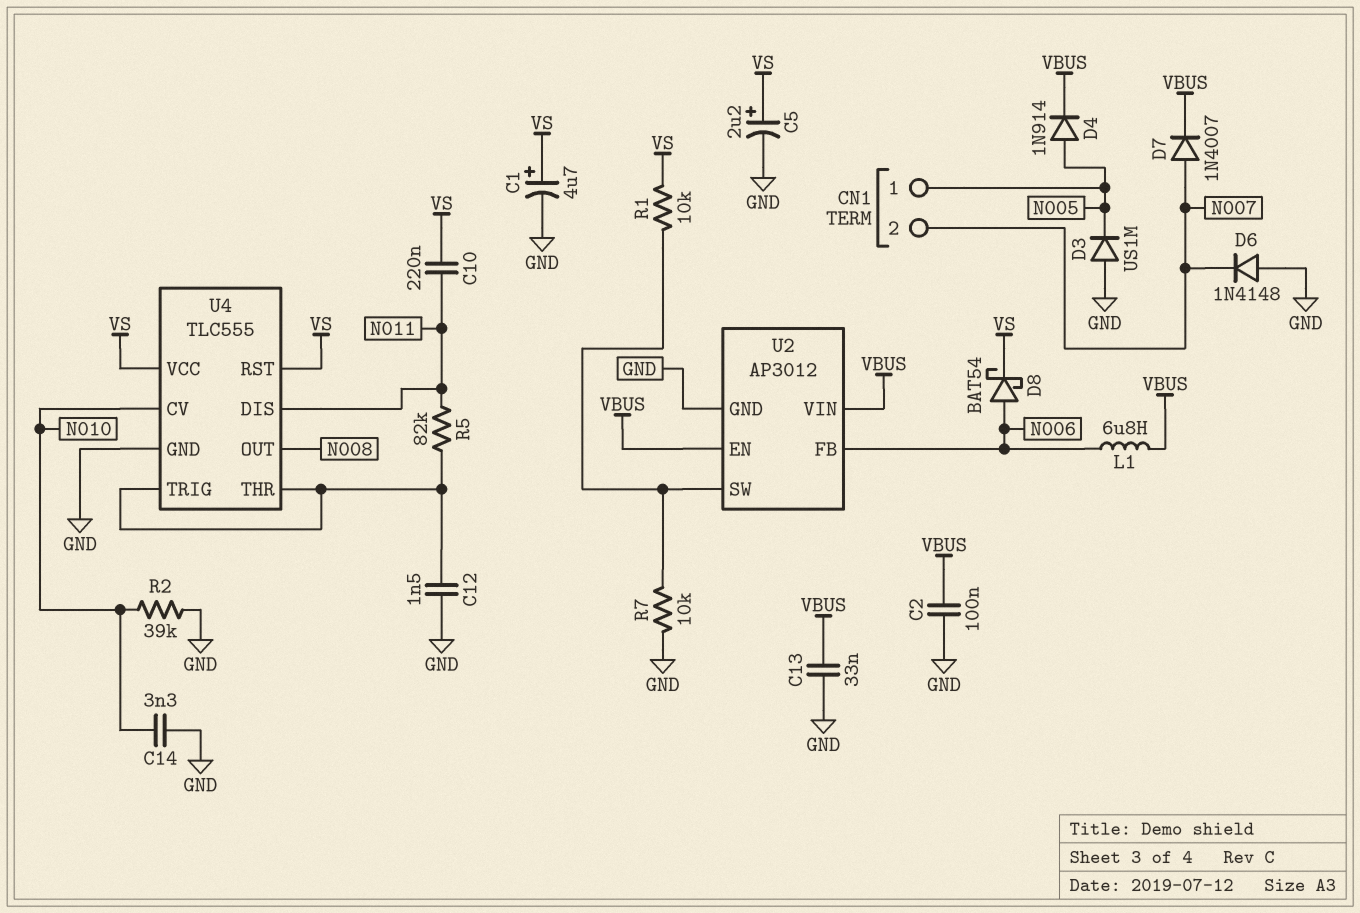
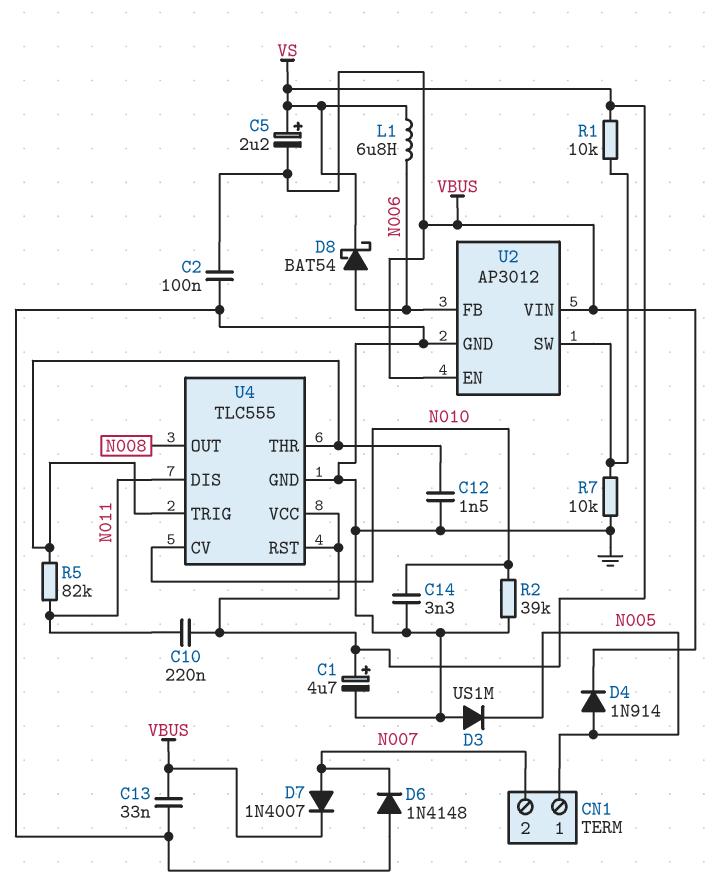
C5: 2.2uF (plus VS, minus GND) -> 2.2uF (plus VS, minus VBUS)
L1: 6.8uH (N006, VBUS) -> 6.8uH (N006, VS)

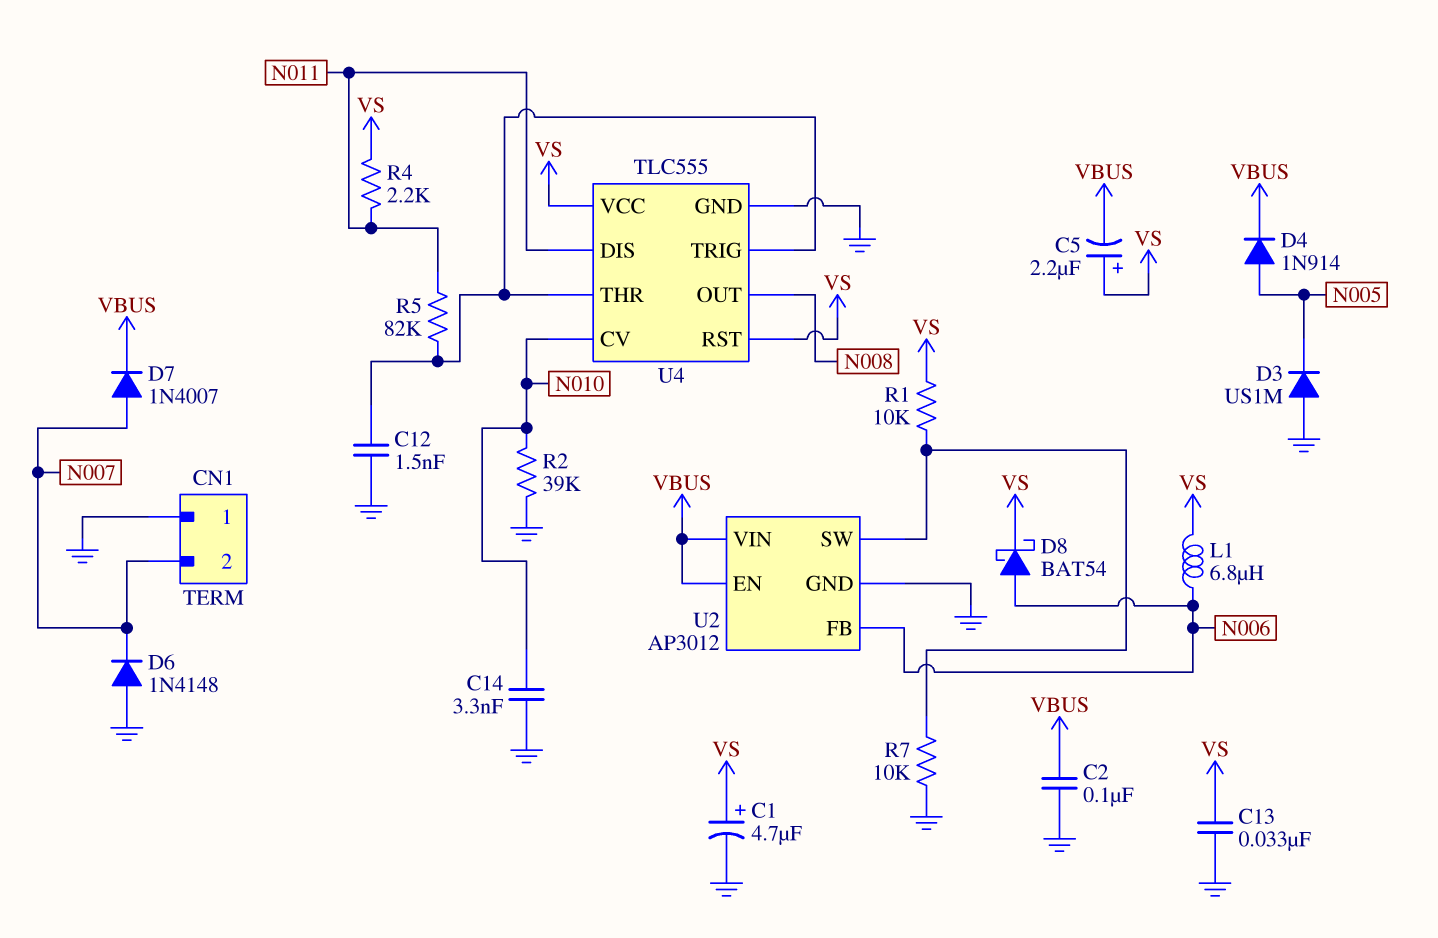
C10: 220nF (N011, VS) -> none
C13: 33nF (GND, VBUS) -> 33nF (GND, VS)
CN1 pin 1: N005 -> GND
R4: none -> 2.2k (N011, VS)

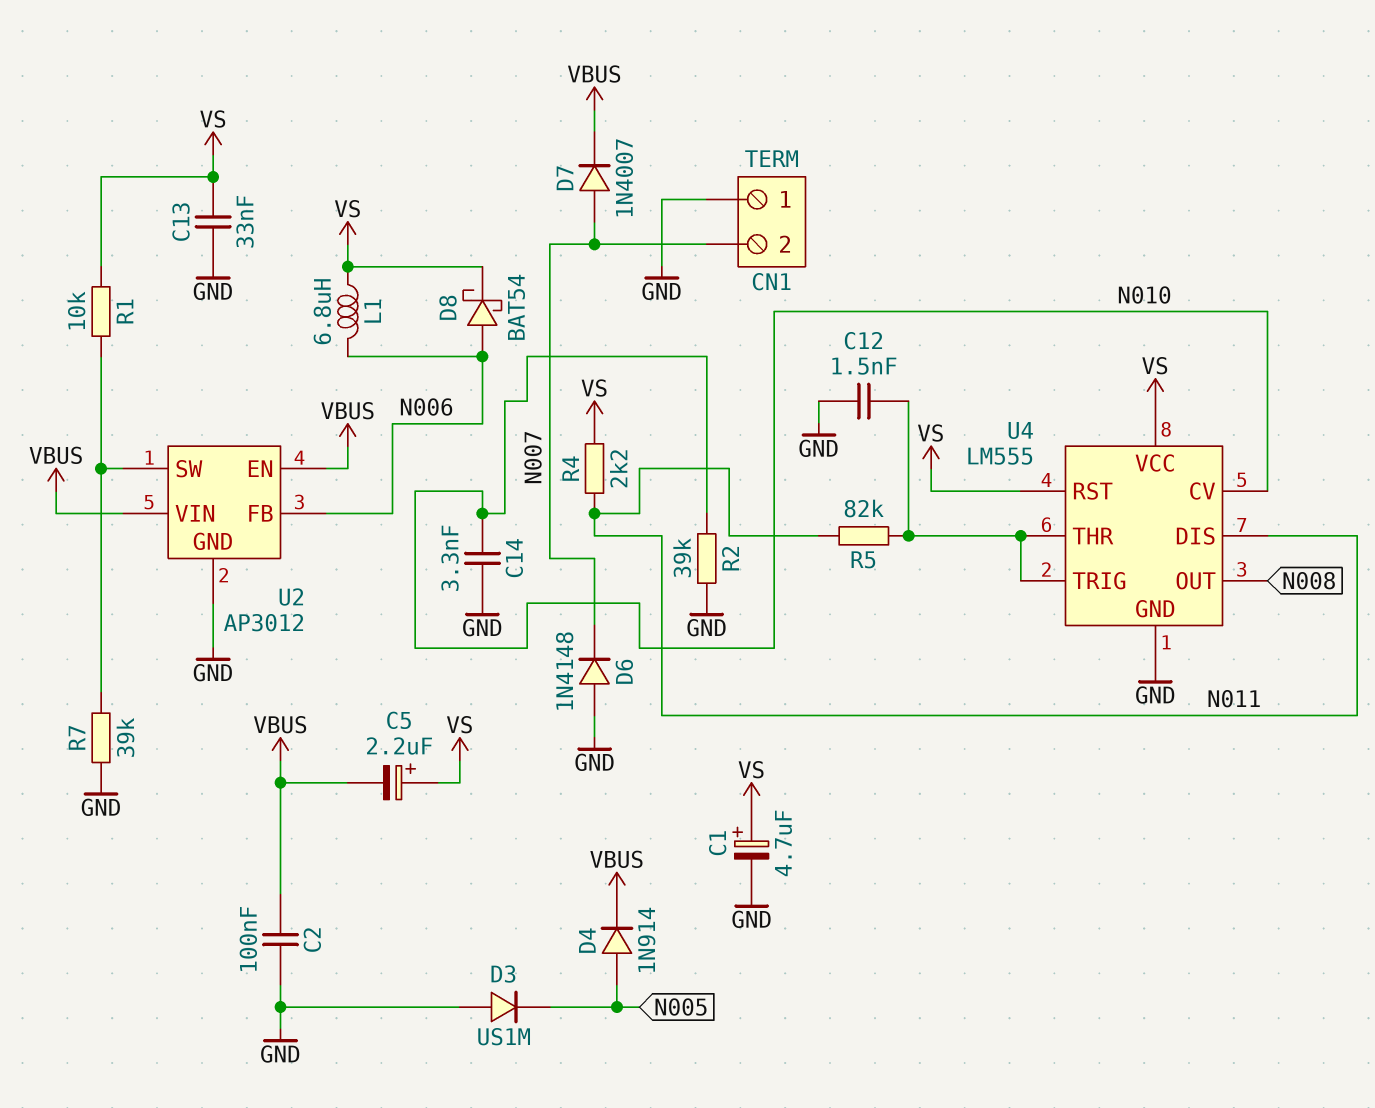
R7: 10k (GND, U2/SW) -> 39k (GND, U2/SW)
U4: TLC555 -> LM555

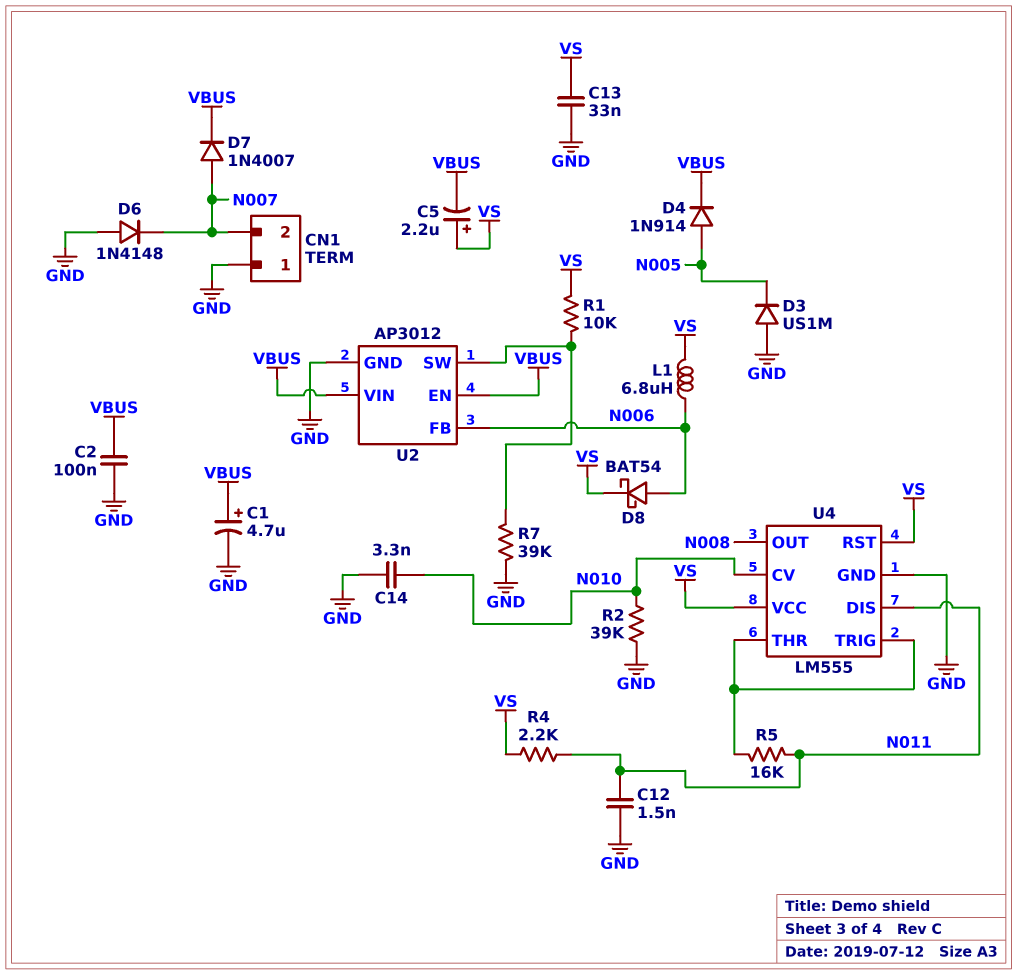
C1: 4.7uF (plus VS, minus GND) -> 4.7uF (plus VBUS, minus GND)
C12: 1.5nF (GND, U4/THR) -> 1.5nF (GND, N011)
R5: 82k (N011, U4/THR) -> 16k (N011, U4/THR)

